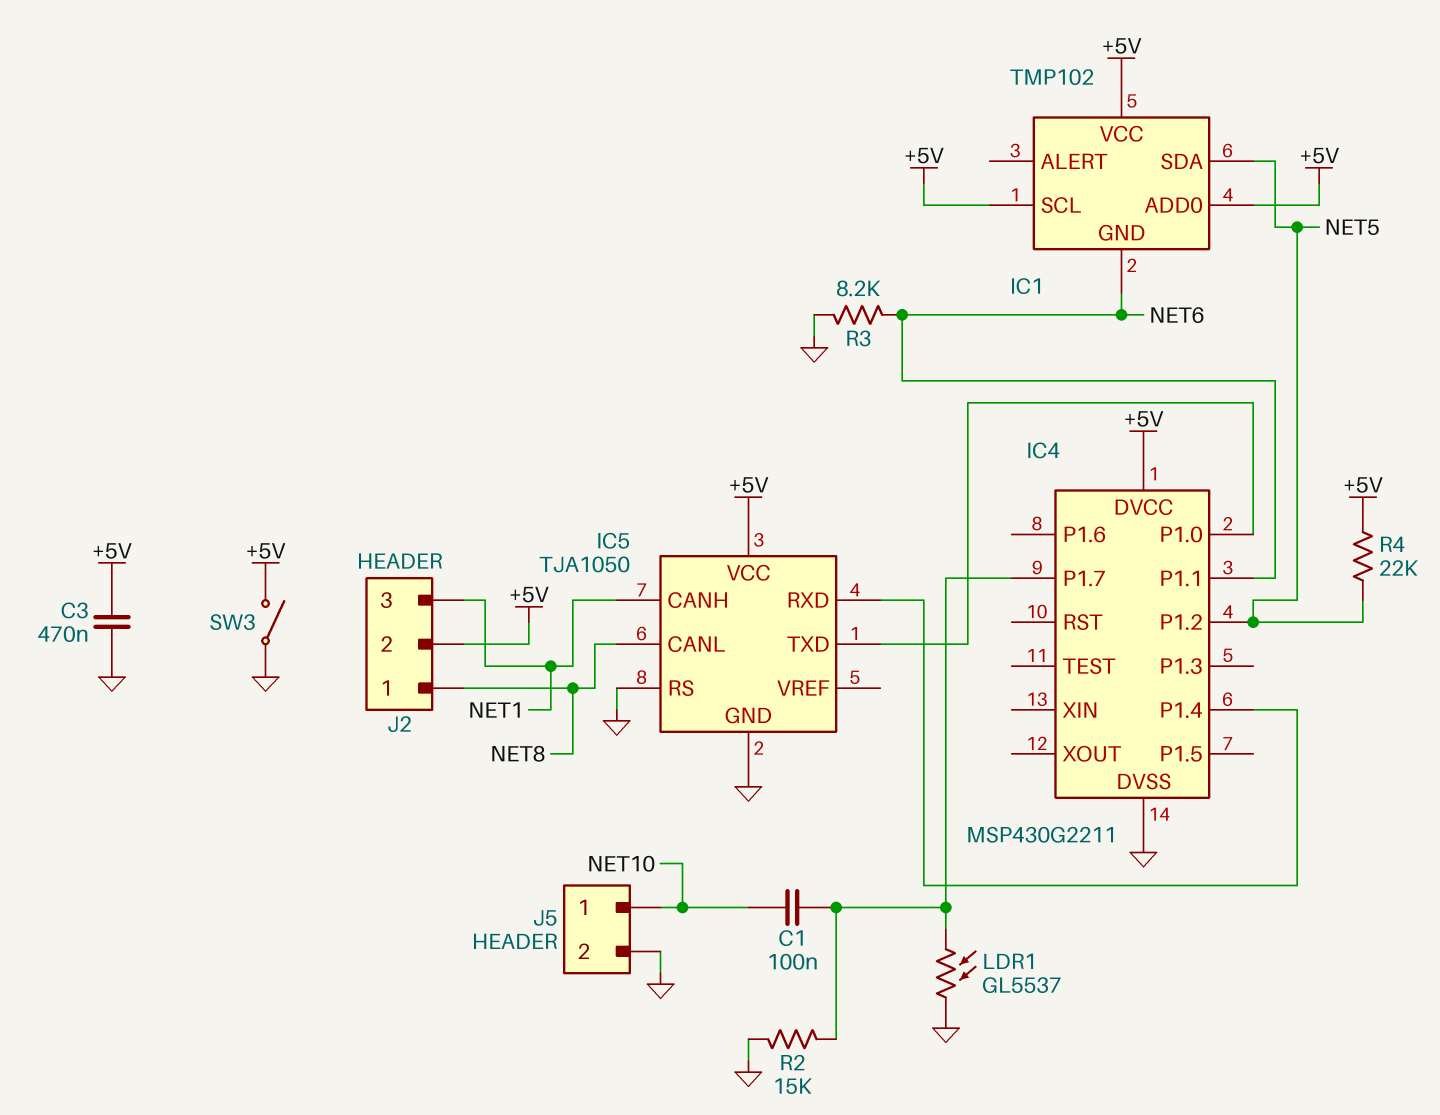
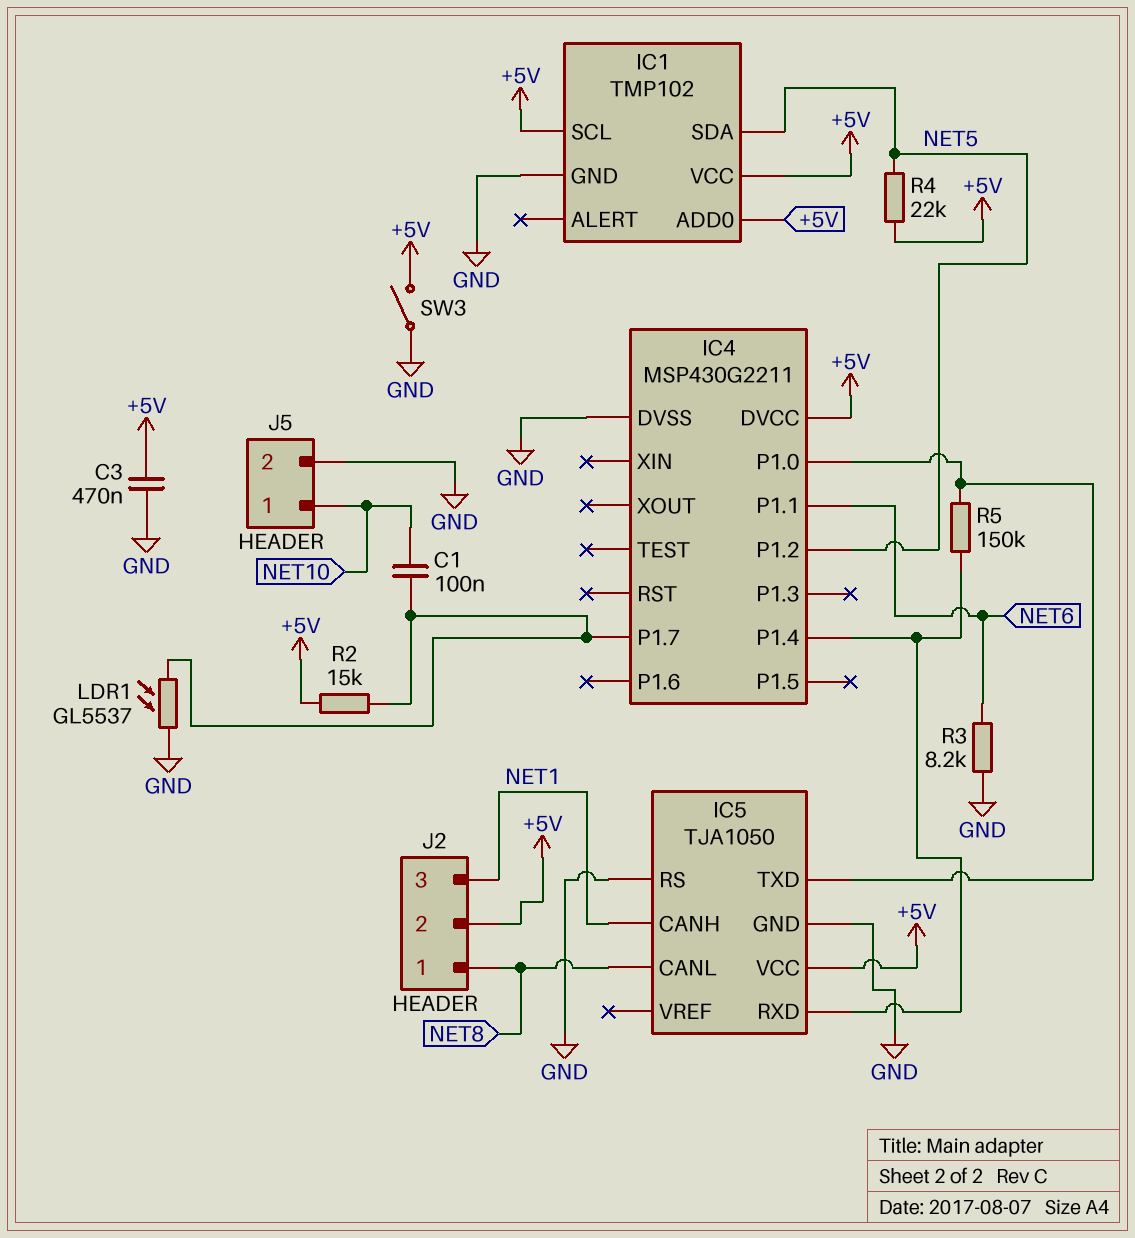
IC1 pin GND: NET6 -> GND
R2: 15k (GND, IC4/P1.7) -> 15k (+5V, IC4/P1.7)
R5: none -> 150k (IC4/P1.0, IC4/P1.4)

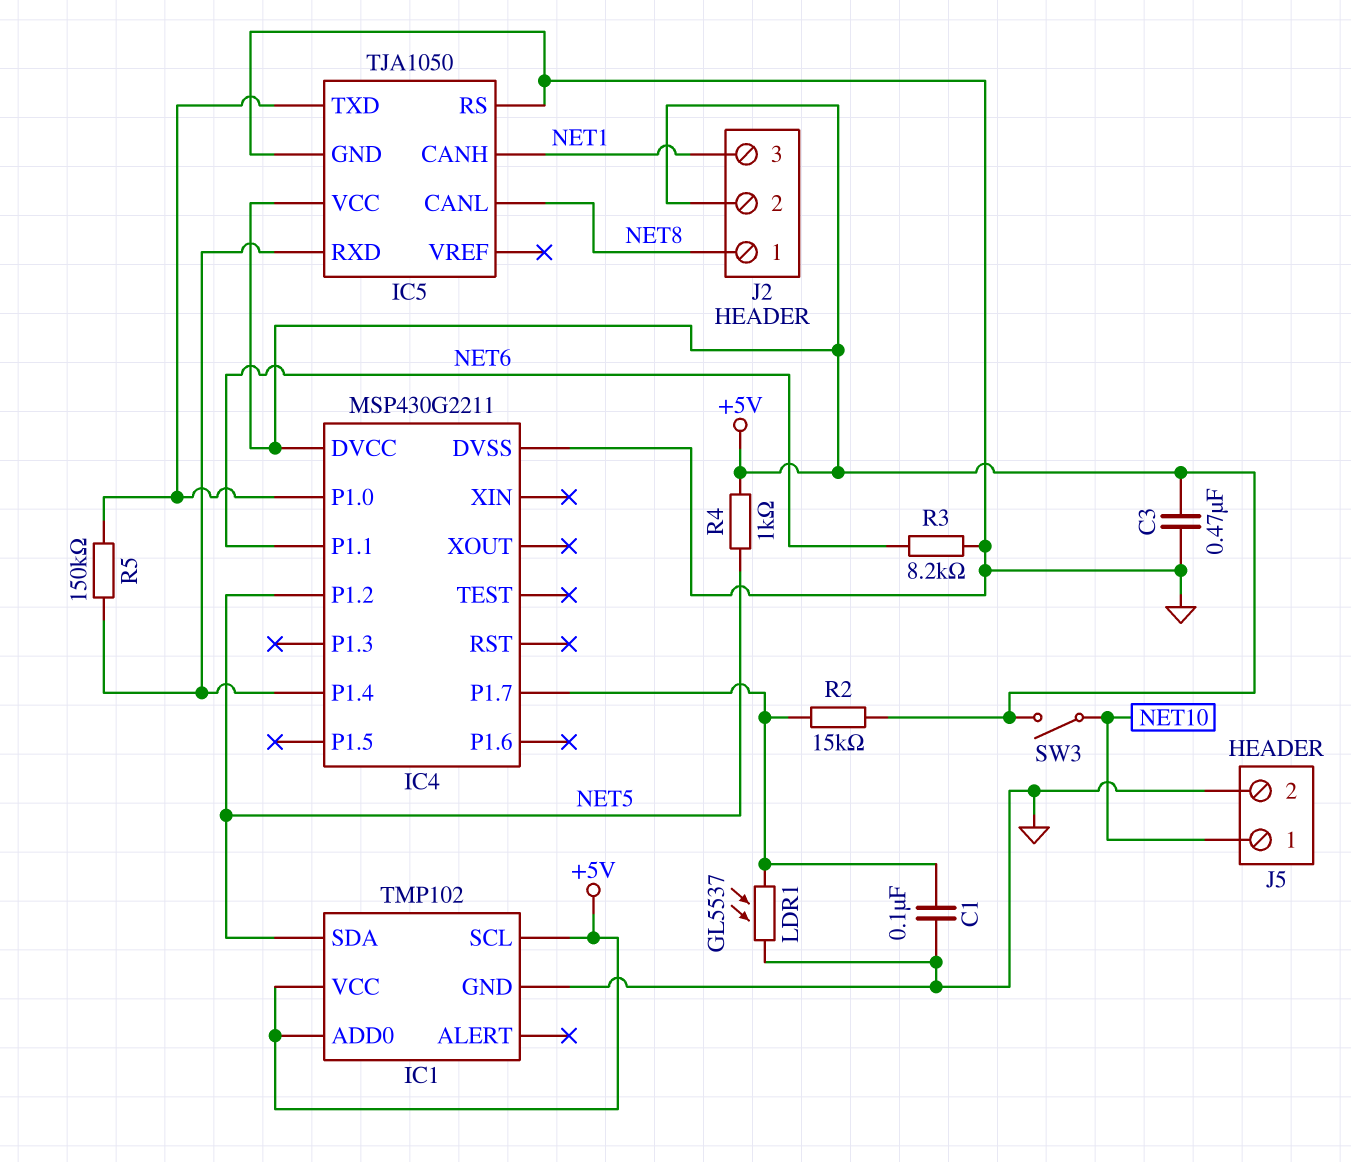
C1: 100nF (IC4/P1.7, NET10) -> 100nF (GND, IC4/P1.7)
R4: 22k (+5V, NET5) -> 1k (+5V, NET5)
SW3: switch (+5V, GND) -> switch (+5V, NET10)

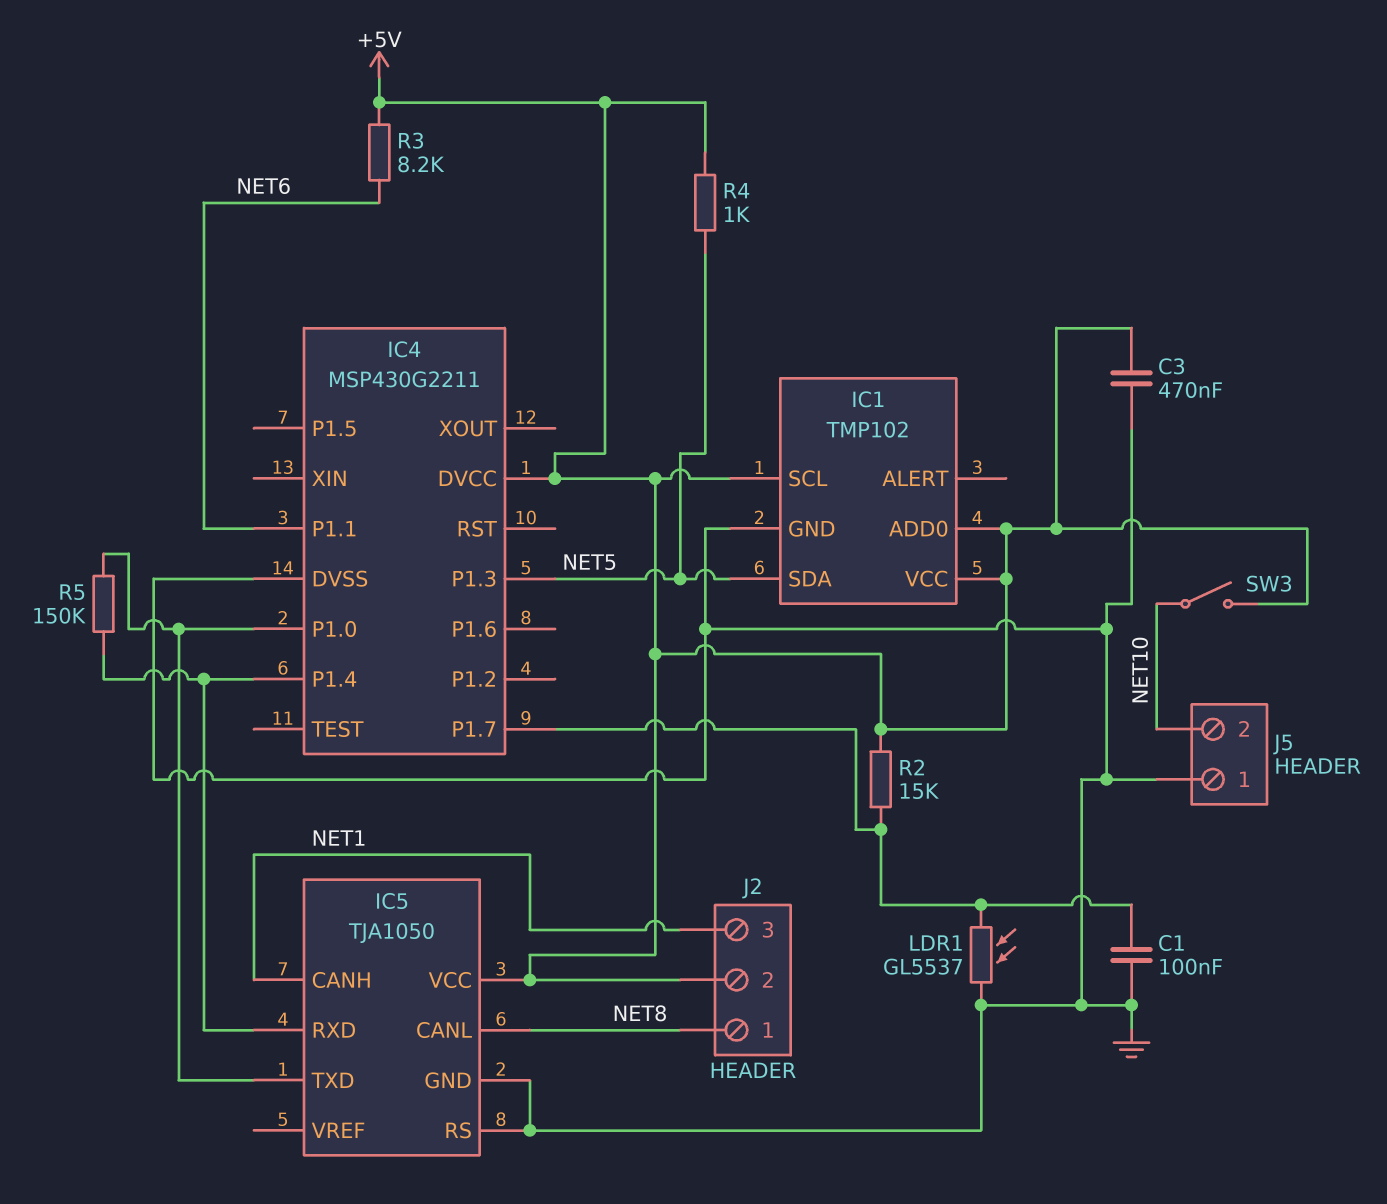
IC4 pin P1.2: NET5 -> none
IC4 pin P1.3: none -> NET5
J5 pin 1: NET10 -> GND
J5 pin 2: GND -> NET10
R3: 8.2k (GND, NET6) -> 8.2k (+5V, NET6)

